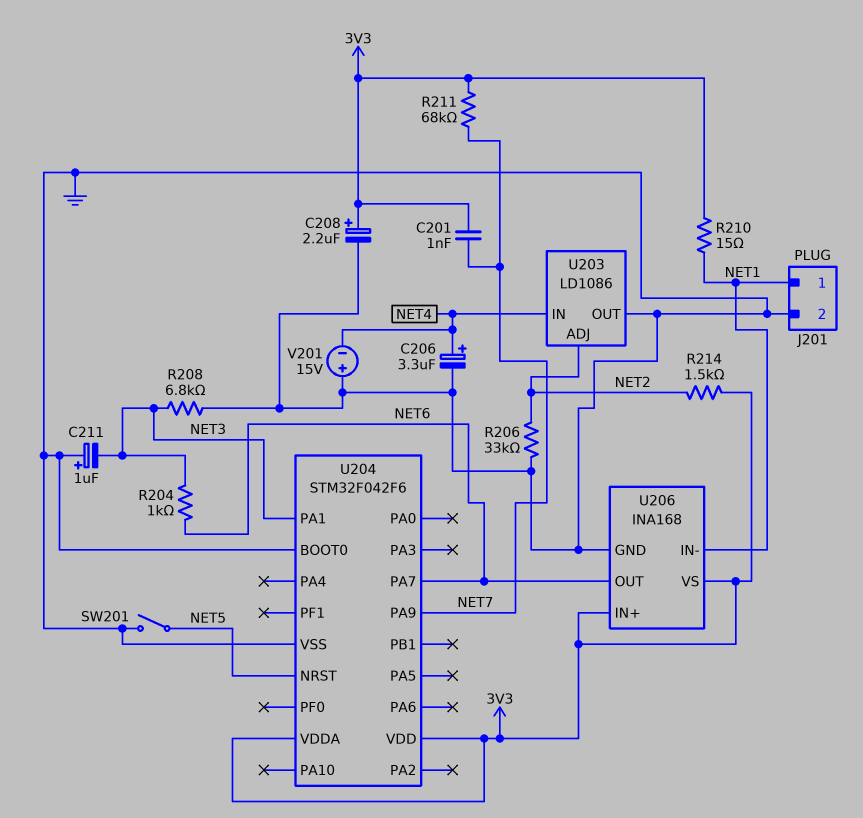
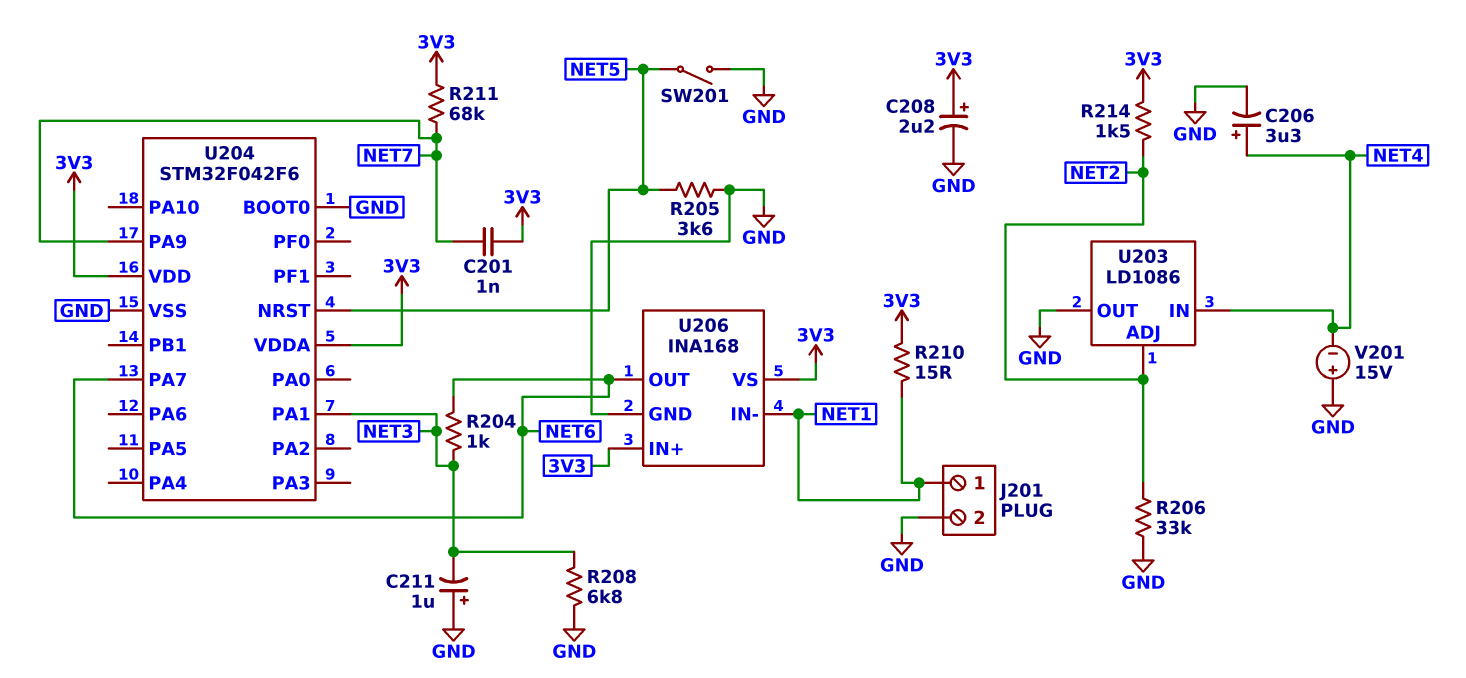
R205: none -> 3.6k (GND, NET5)

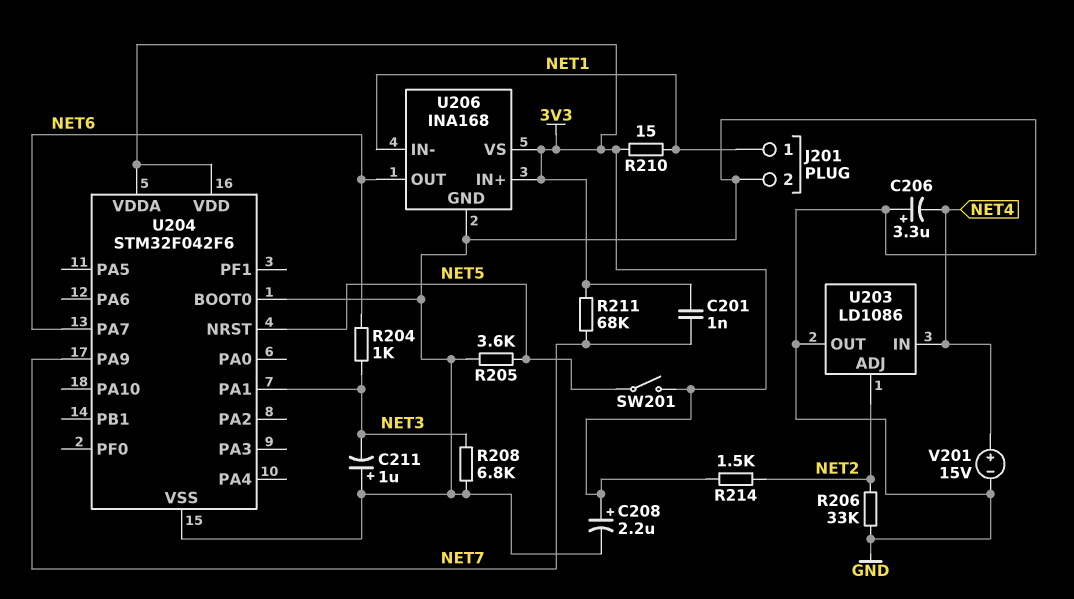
C206: 3.3uF (plus NET4, minus GND) -> 3.3uF (plus GND, minus NET4)
SW201: switch (GND, NET5) -> switch (3V3, NET5)
V201: 15V (plus GND, minus NET4) -> 15V (plus NET4, minus GND)

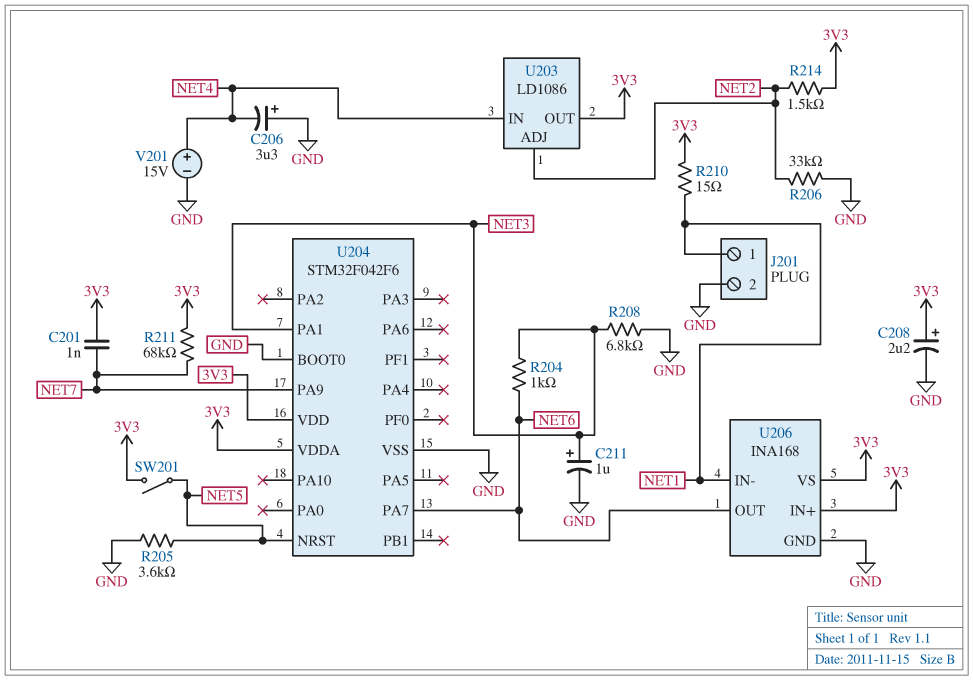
C211: 1uF (plus GND, minus NET3) -> 1uF (plus NET3, minus GND)
U203 pin OUT: GND -> 3V3

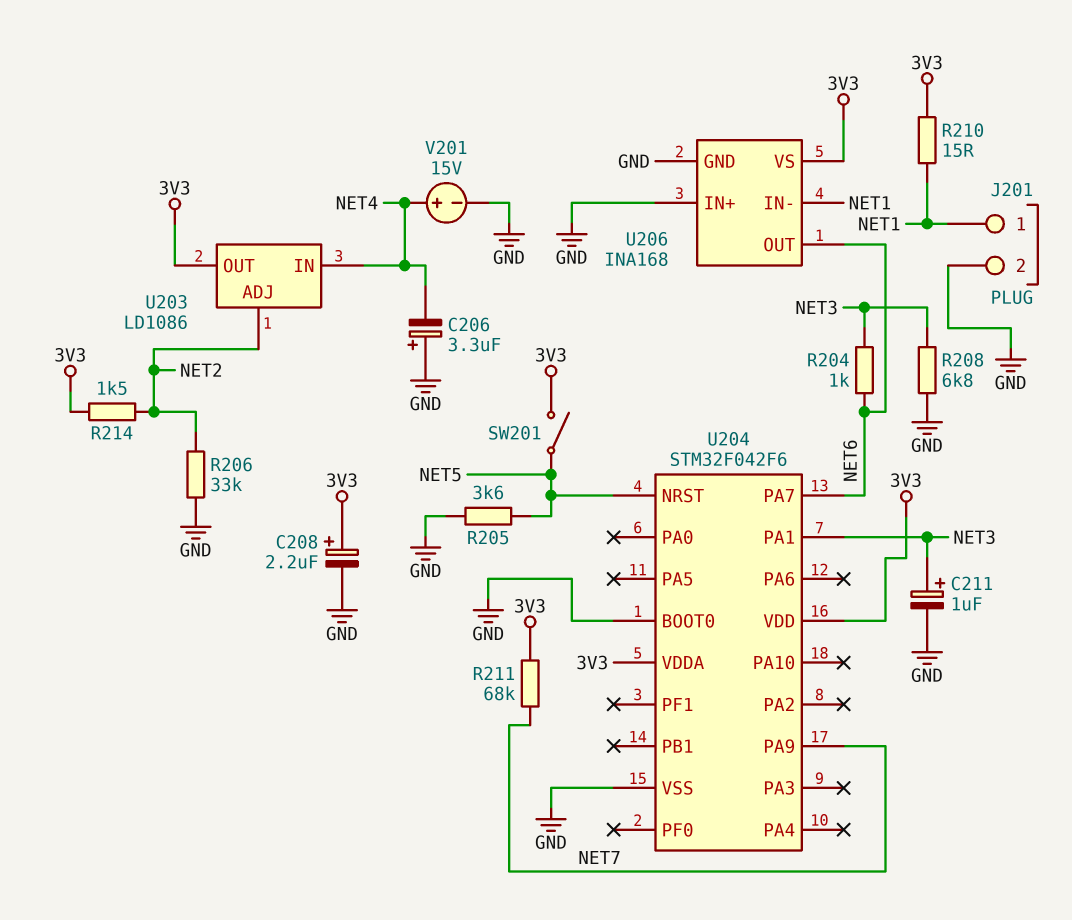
C201: 1nF (3V3, NET7) -> none
U206 pin IN+: 3V3 -> GND

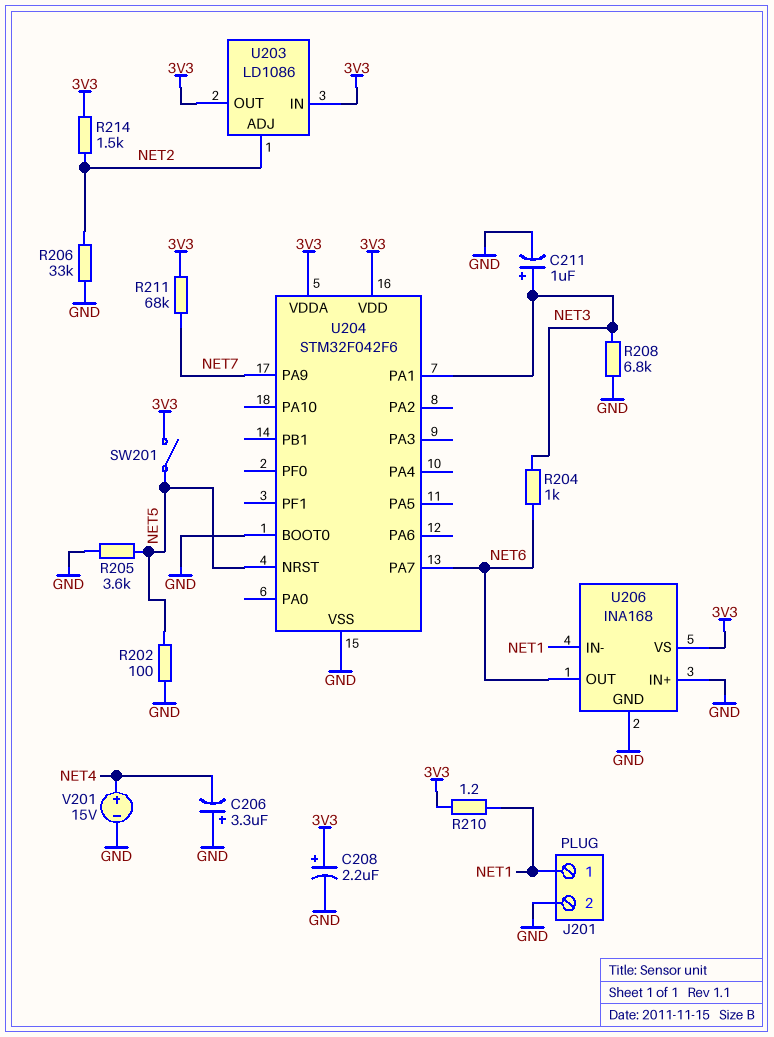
R202: none -> 100 (GND, NET5)
R210: 15 (3V3, NET1) -> 1.2 (3V3, NET1)
U203 pin IN: NET4 -> 3V3

